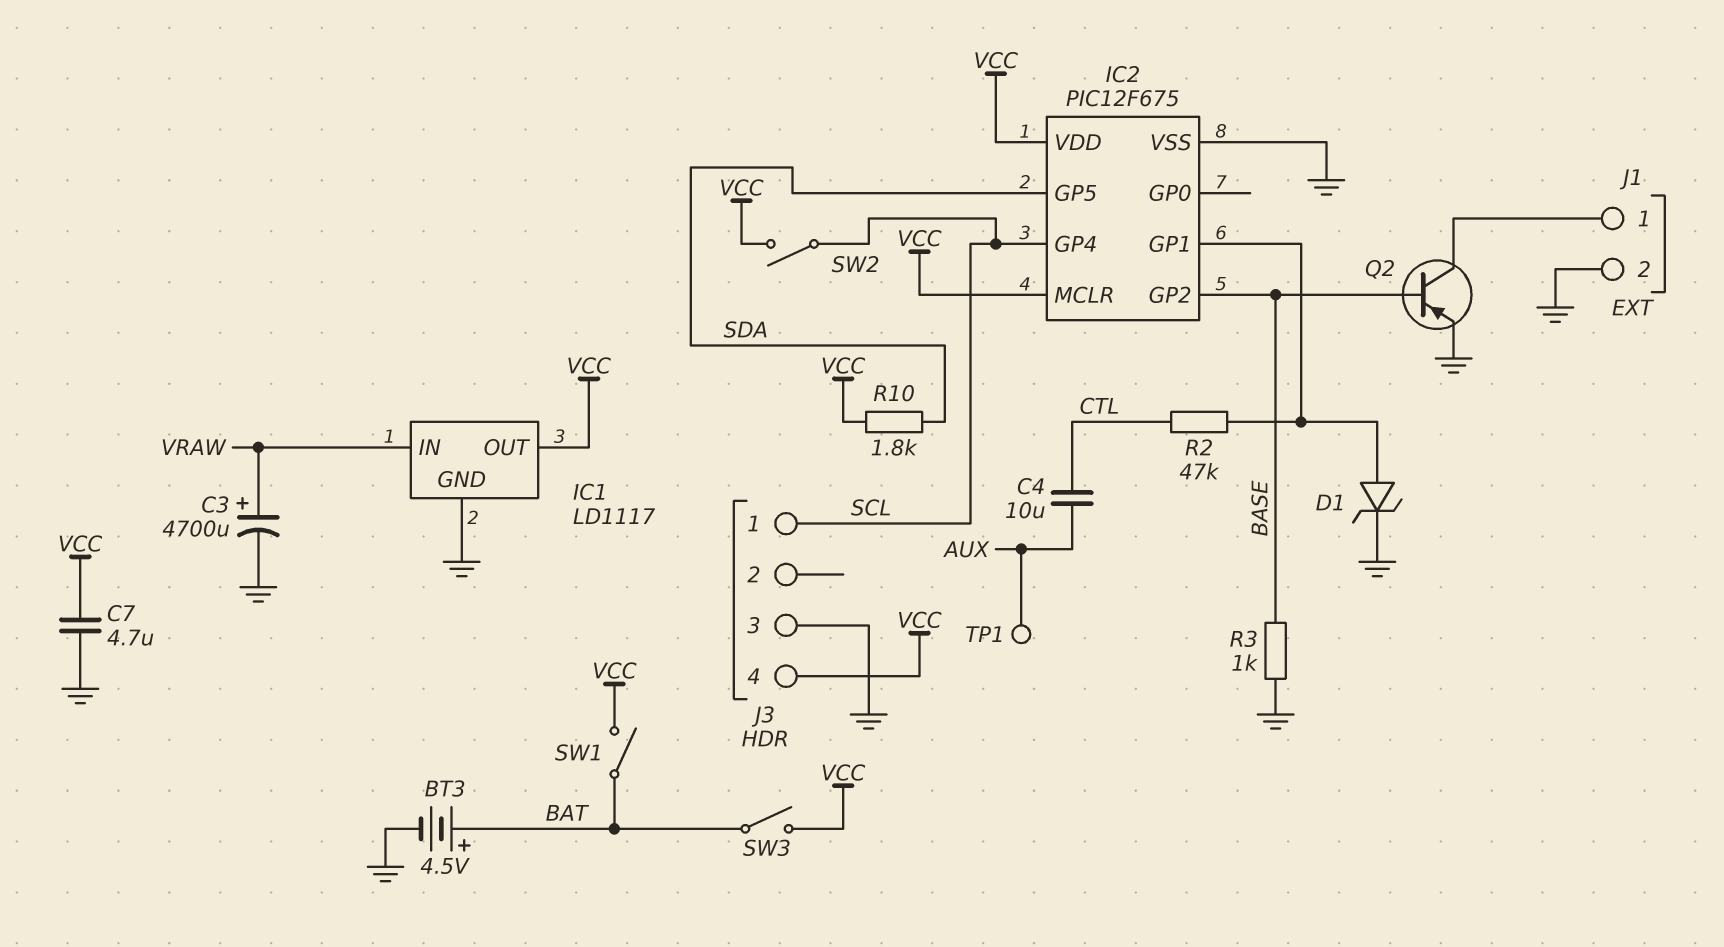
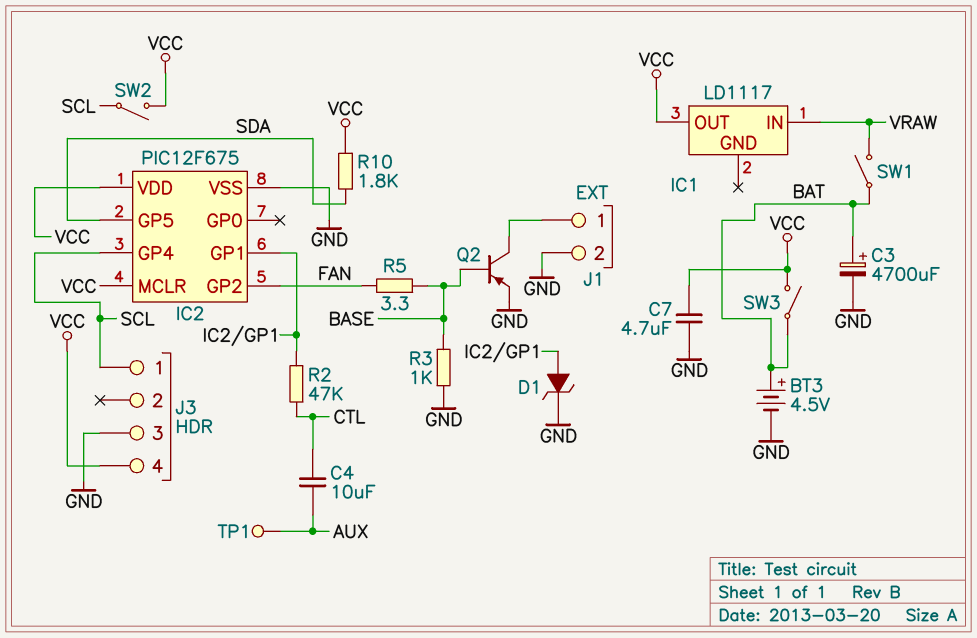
C3: 4700uF (plus VRAW, minus GND) -> 4700uF (plus BAT, minus GND)
IC1 pin GND: GND -> none
IC2 pin GP2: BASE -> FAN
R5: none -> 3.3 (BASE, FAN)
SW1: switch (BAT, VCC) -> switch (BAT, VRAW)

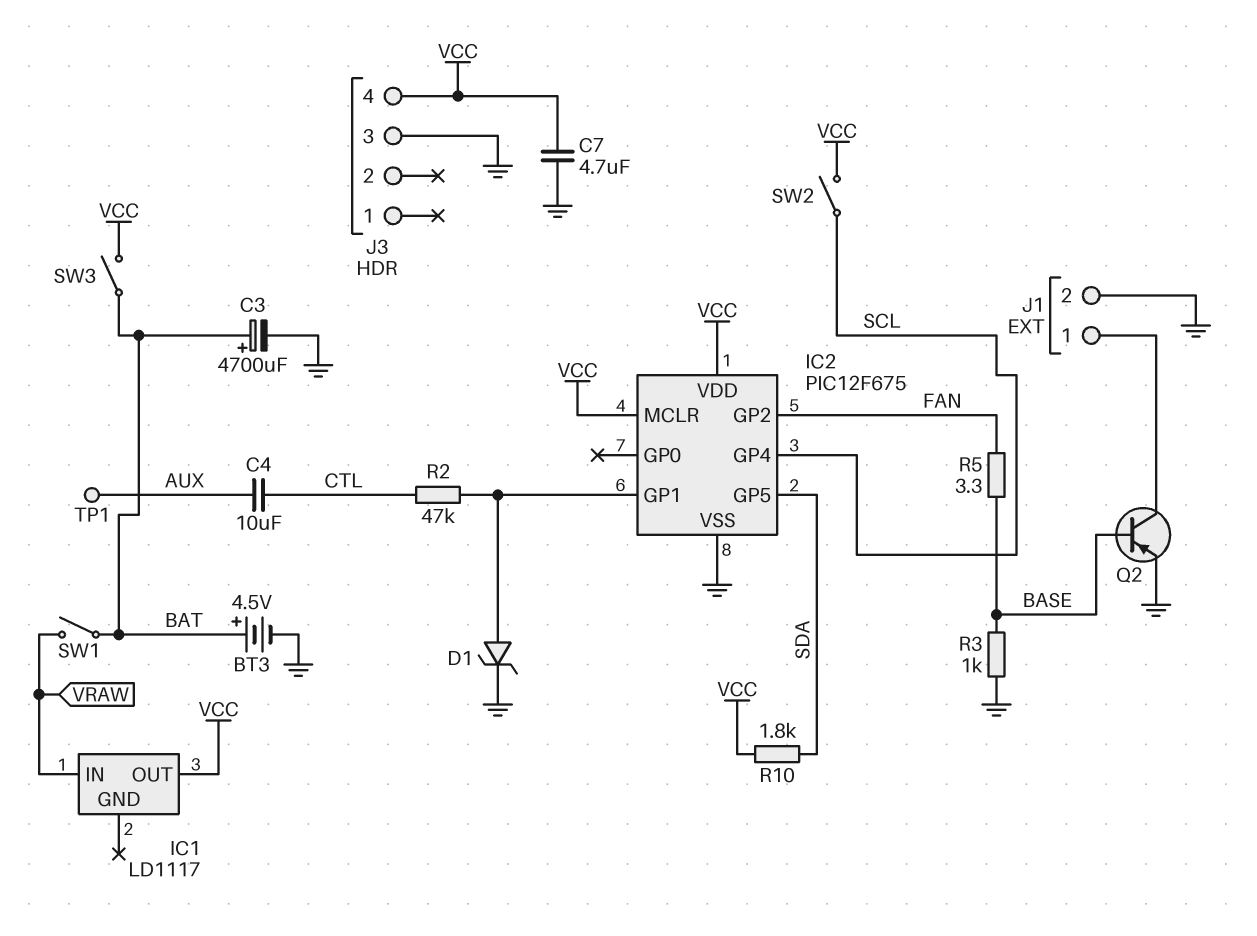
J3 pin 1: SCL -> none

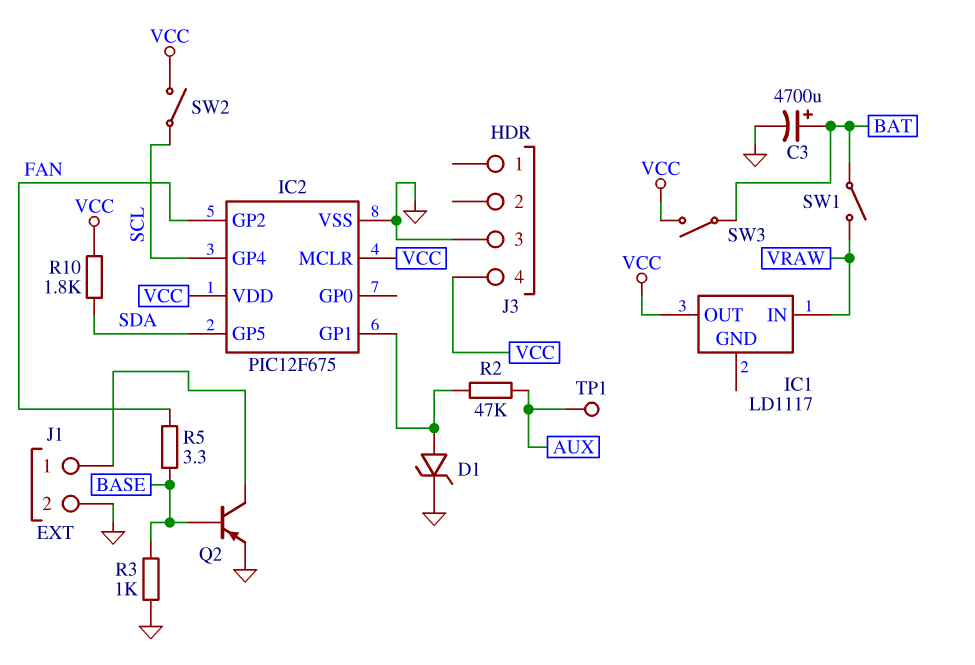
BT3: 4.5V (plus BAT, minus GND) -> none
C4: 10uF (AUX, CTL) -> none
C7: 4.7uF (GND, VCC) -> none
R2: 47k (CTL, IC2/GP1) -> 47k (AUX, IC2/GP1)

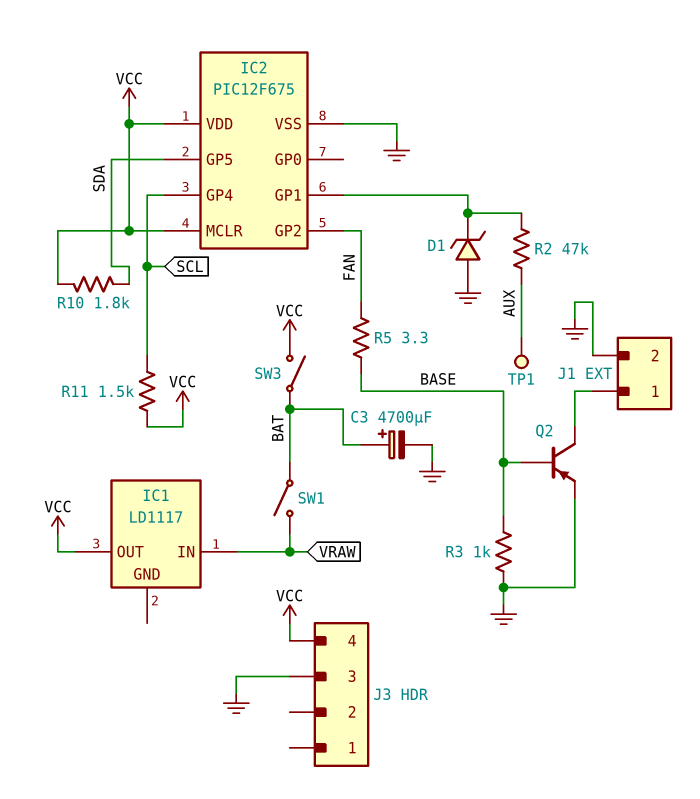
D1: zener (A IC2/GP1, K GND) -> zener (A GND, K IC2/GP1)
R11: none -> 1.5k (SCL, VCC)
SW2: switch (SCL, VCC) -> none

